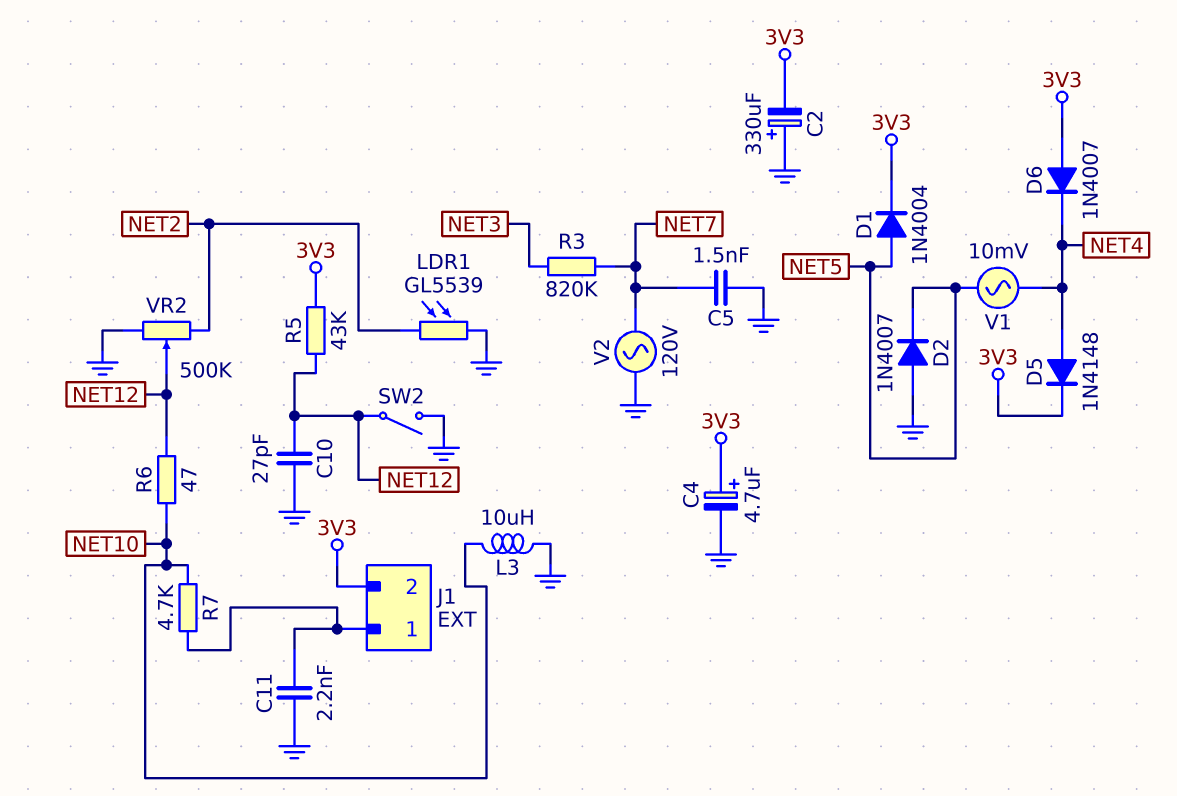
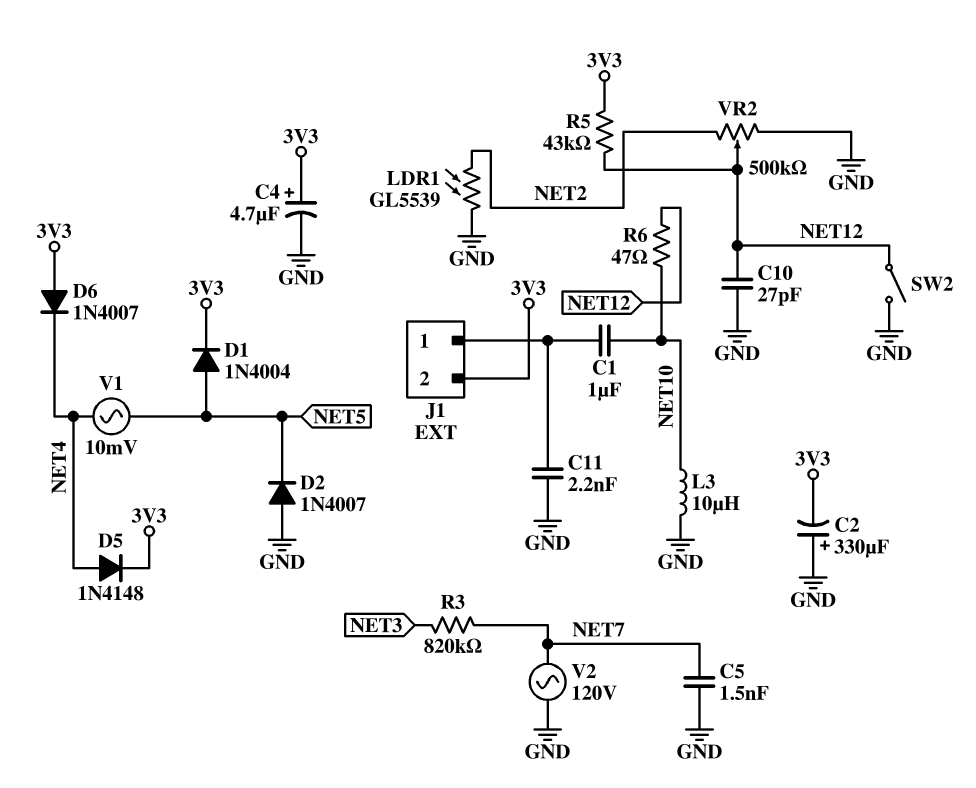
C1: none -> 1uF (J1/1, NET10)
R7: 4.7k (J1/1, NET10) -> none

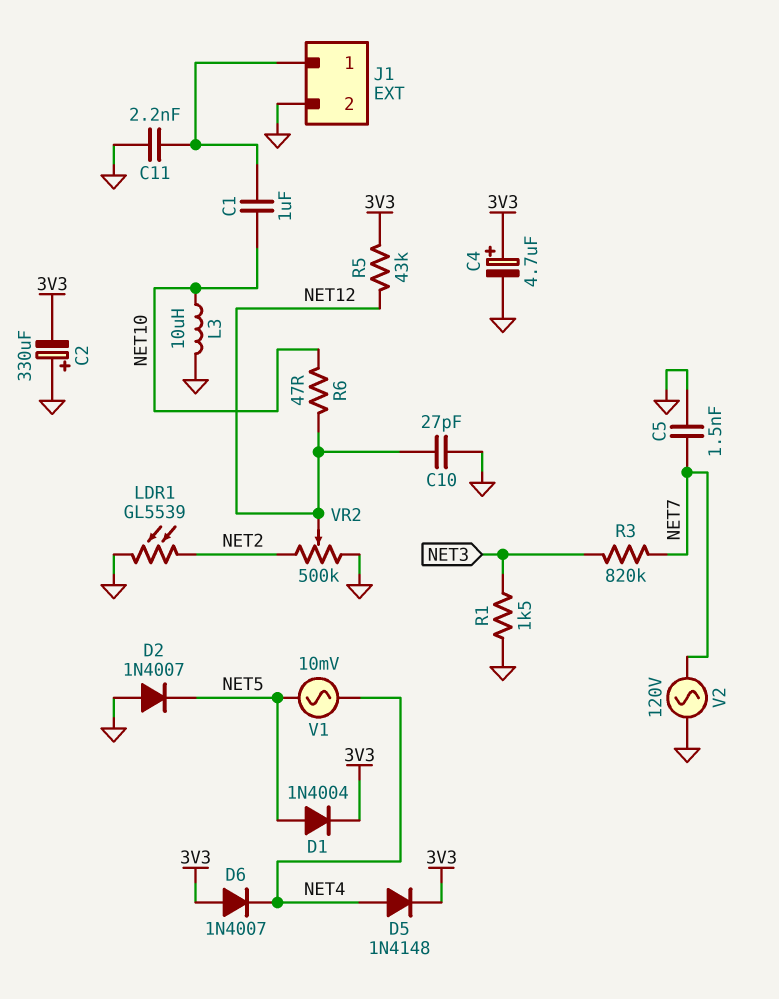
J1 pin 2: 3V3 -> GND
R1: none -> 1.5k (GND, NET3)
SW2: switch (GND, NET12) -> none

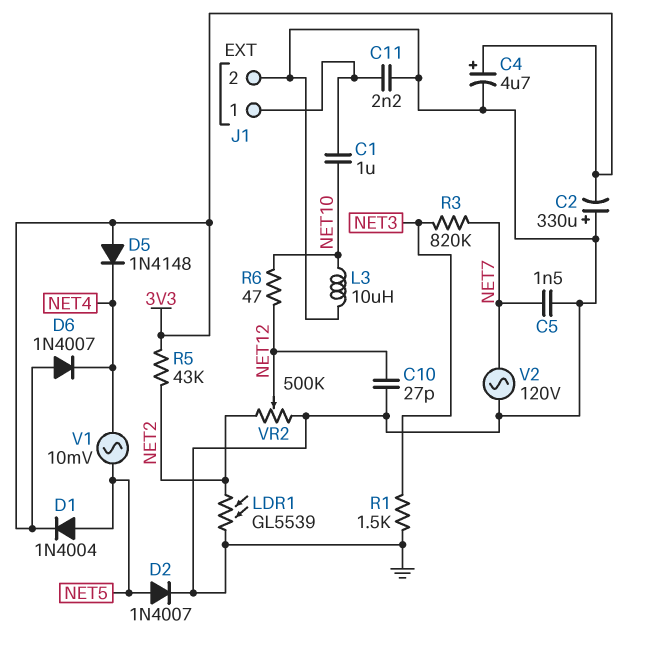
D2: diode 1N4007 (A GND, K NET5) -> diode 1N4007 (A NET5, K GND)
D5: diode 1N4148 (A NET4, K 3V3) -> diode 1N4148 (A 3V3, K NET4)
R5: 43k (3V3, NET12) -> 43k (3V3, NET2)

